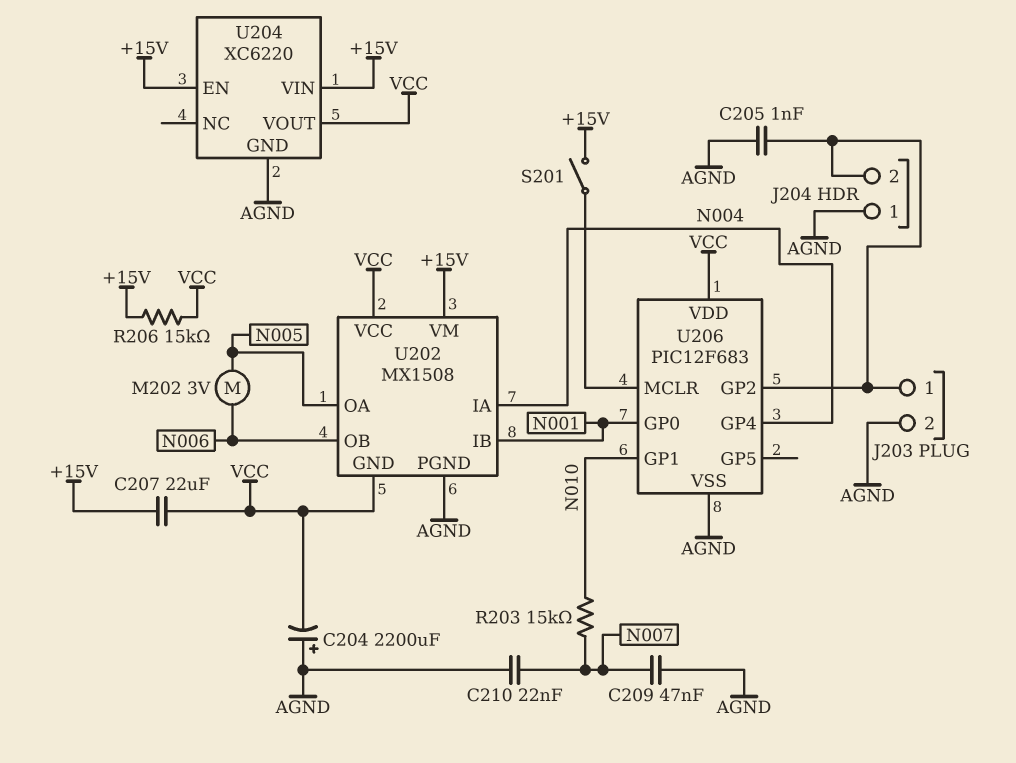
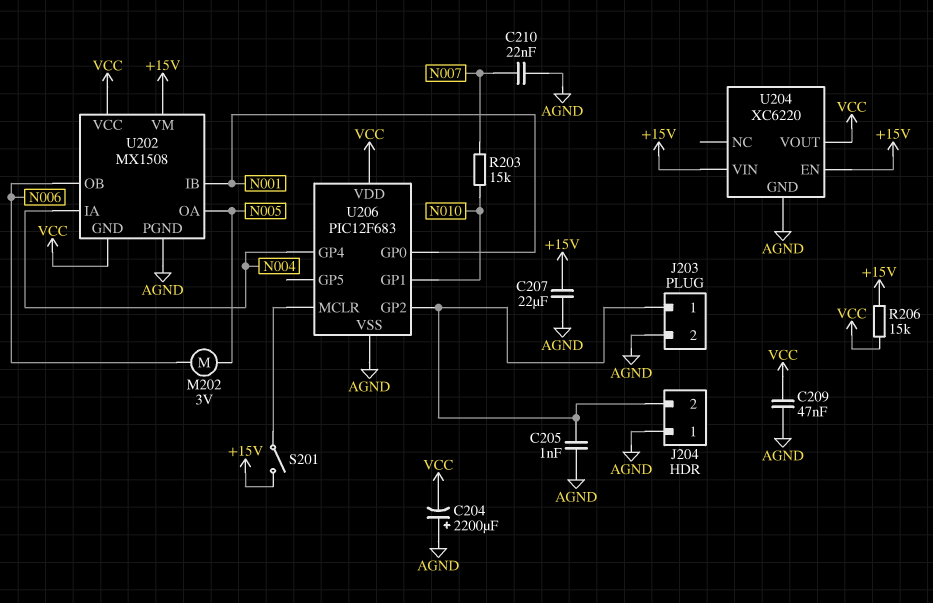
C207: 22uF (+15V, VCC) -> 22uF (+15V, AGND)
C209: 47nF (AGND, N007) -> 47nF (AGND, VCC)

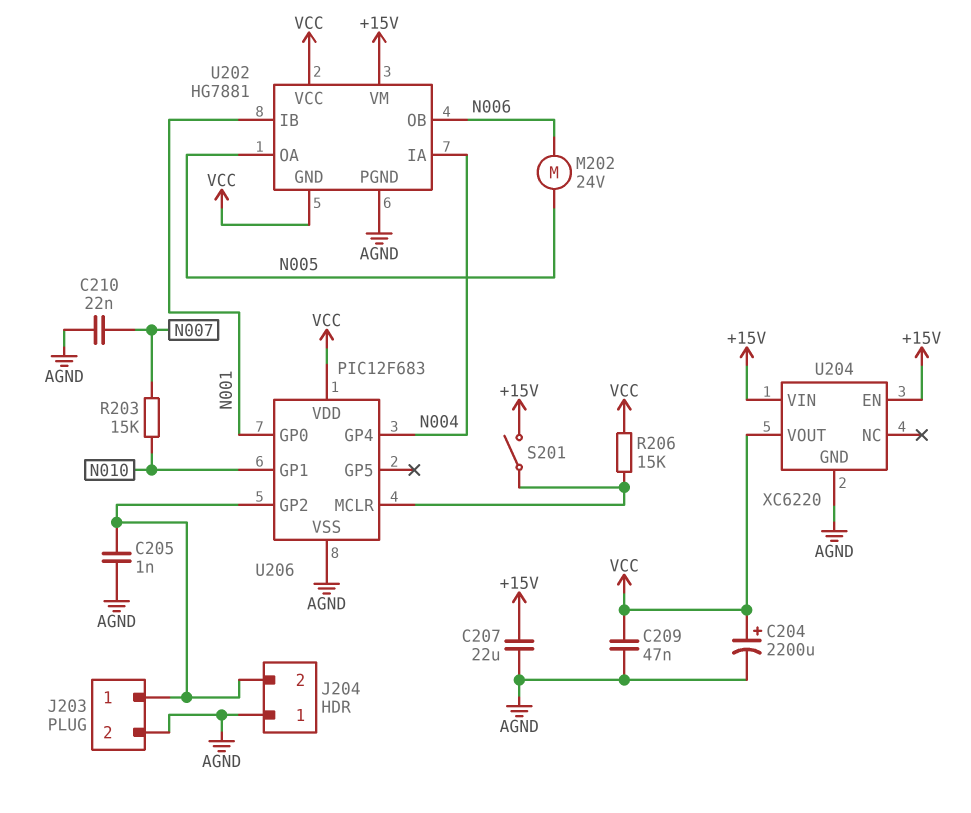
C204: 2200uF (plus AGND, minus VCC) -> 2200uF (plus VCC, minus AGND)
M202: motor 3V (N005, N006) -> motor 24V (N005, N006)
R206: 15k (+15V, VCC) -> 15k (U206/MCLR, VCC)
U202: MX1508 -> HG7881

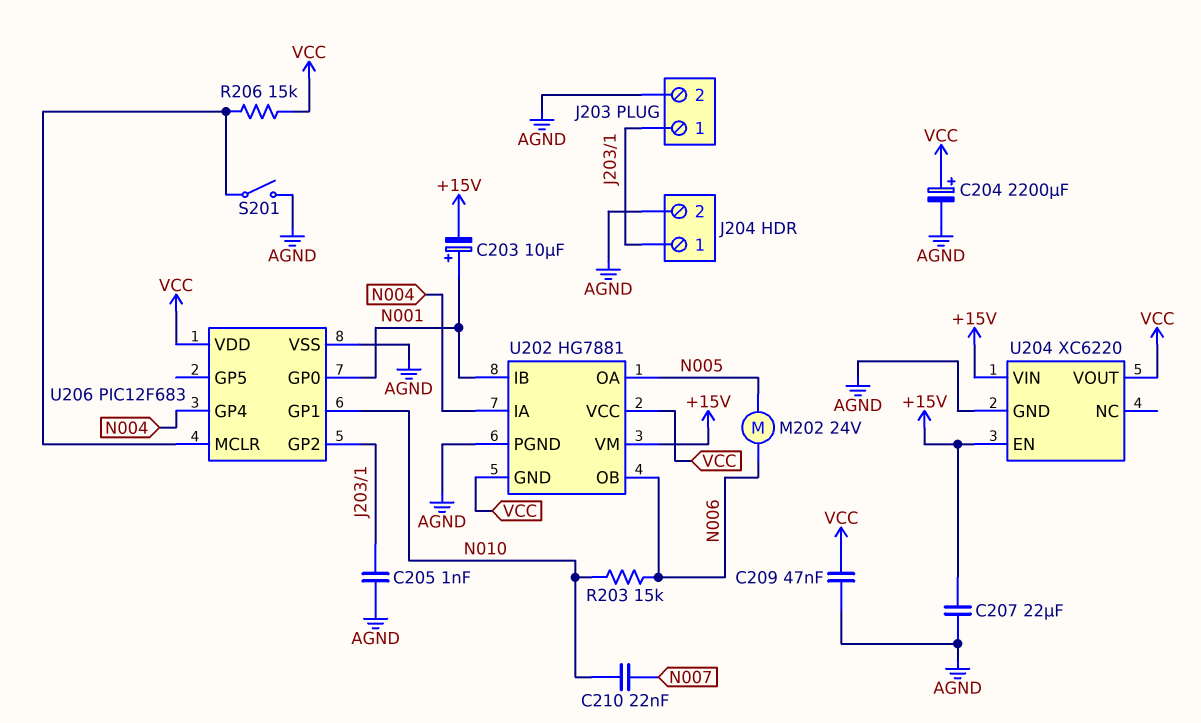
C203: none -> 10uF (plus N001, minus +15V)
C210: 22nF (AGND, N007) -> 22nF (N007, N010)
J204 pin 1: AGND -> J203/1
J204 pin 2: J203/1 -> AGND
R203: 15k (N007, N010) -> 15k (N006, N010)
S201: switch (+15V, U206/MCLR) -> switch (AGND, U206/MCLR)

